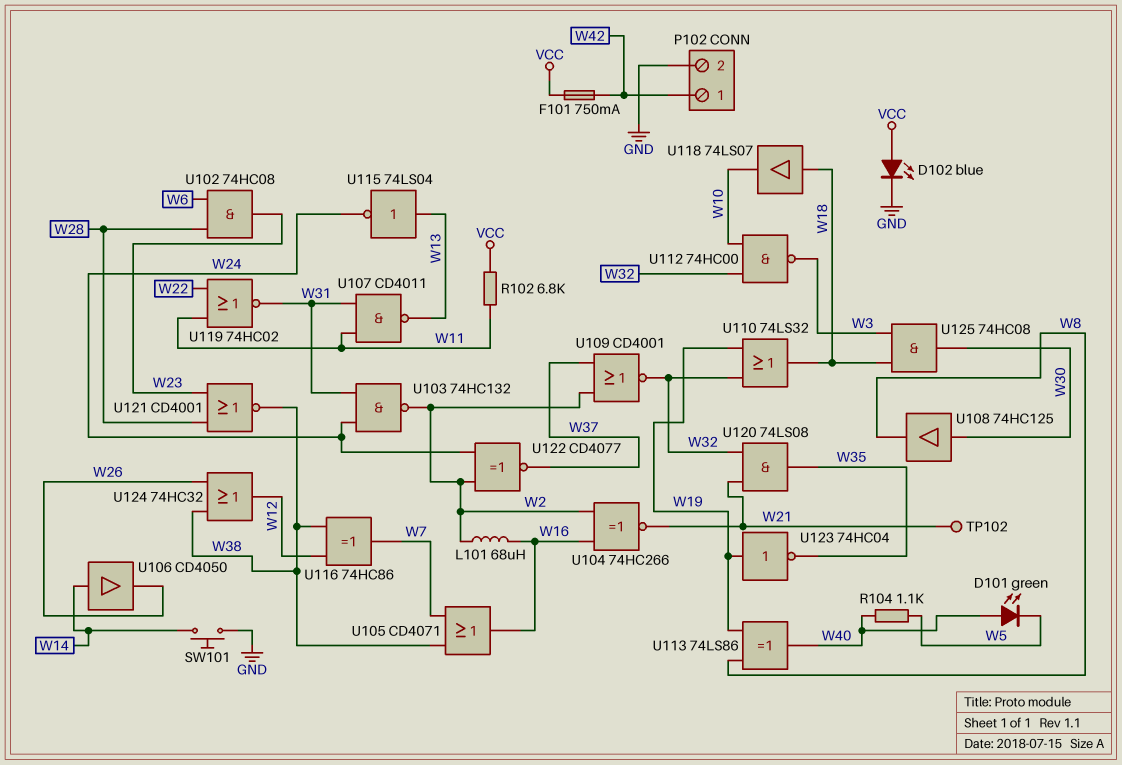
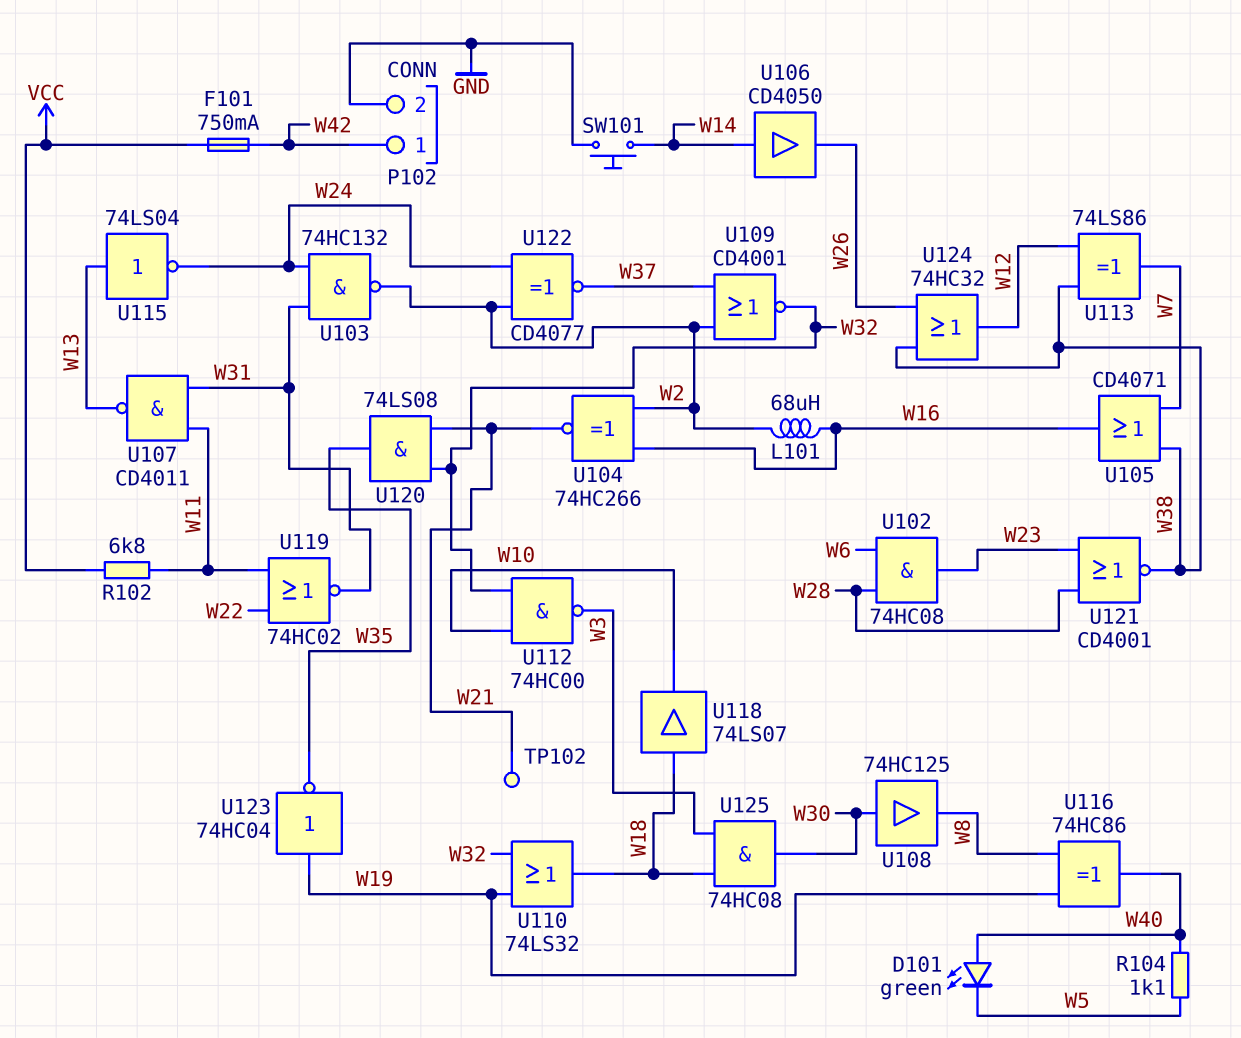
D102: LED blue (A VCC, K GND) -> none
U113: XOR 74LS86 (in W8, in W19, out W40) -> XOR 74LS86 (in W12, in W38, out W7)
U116: XOR 74HC86 (in W12, in W38, out W7) -> XOR 74HC86 (in W8, in W19, out W40)

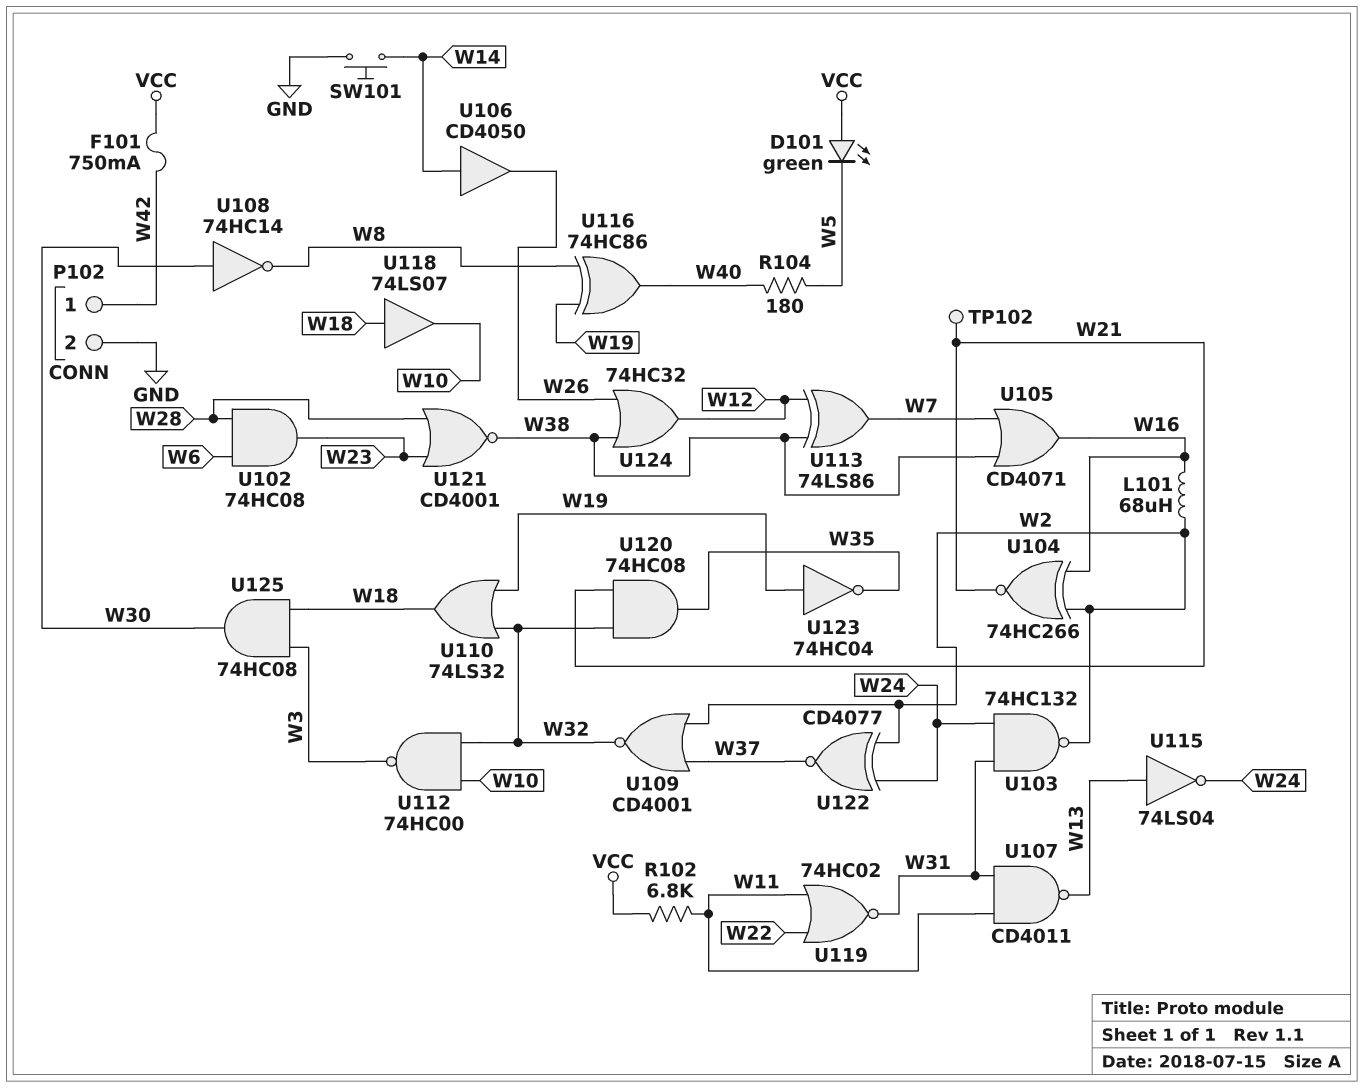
D101: LED green (A W40, K W5) -> LED green (A VCC, K W5)
R104: 1.1k (W5, W40) -> 180 (W5, W40)
U108: buffer 74HC125 (in W30, out W8) -> NOT 74HC14 (in W30, out W8)
U120: AND 74LS08 (in W21, in W32, out W35) -> AND 74HC08 (in W21, in W32, out W35)

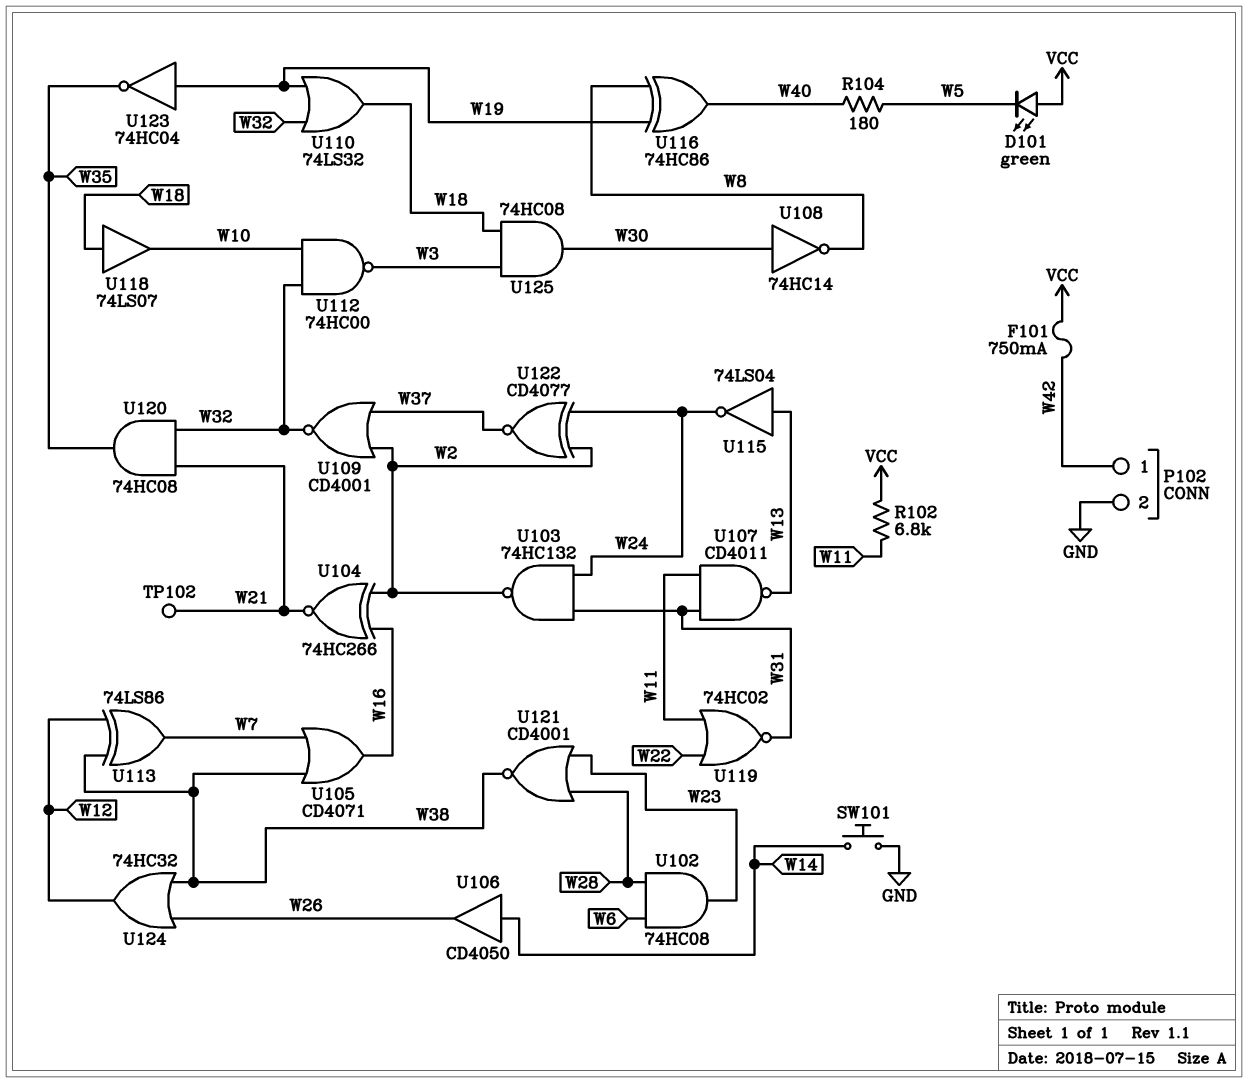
L101: 68uH (W2, W16) -> none

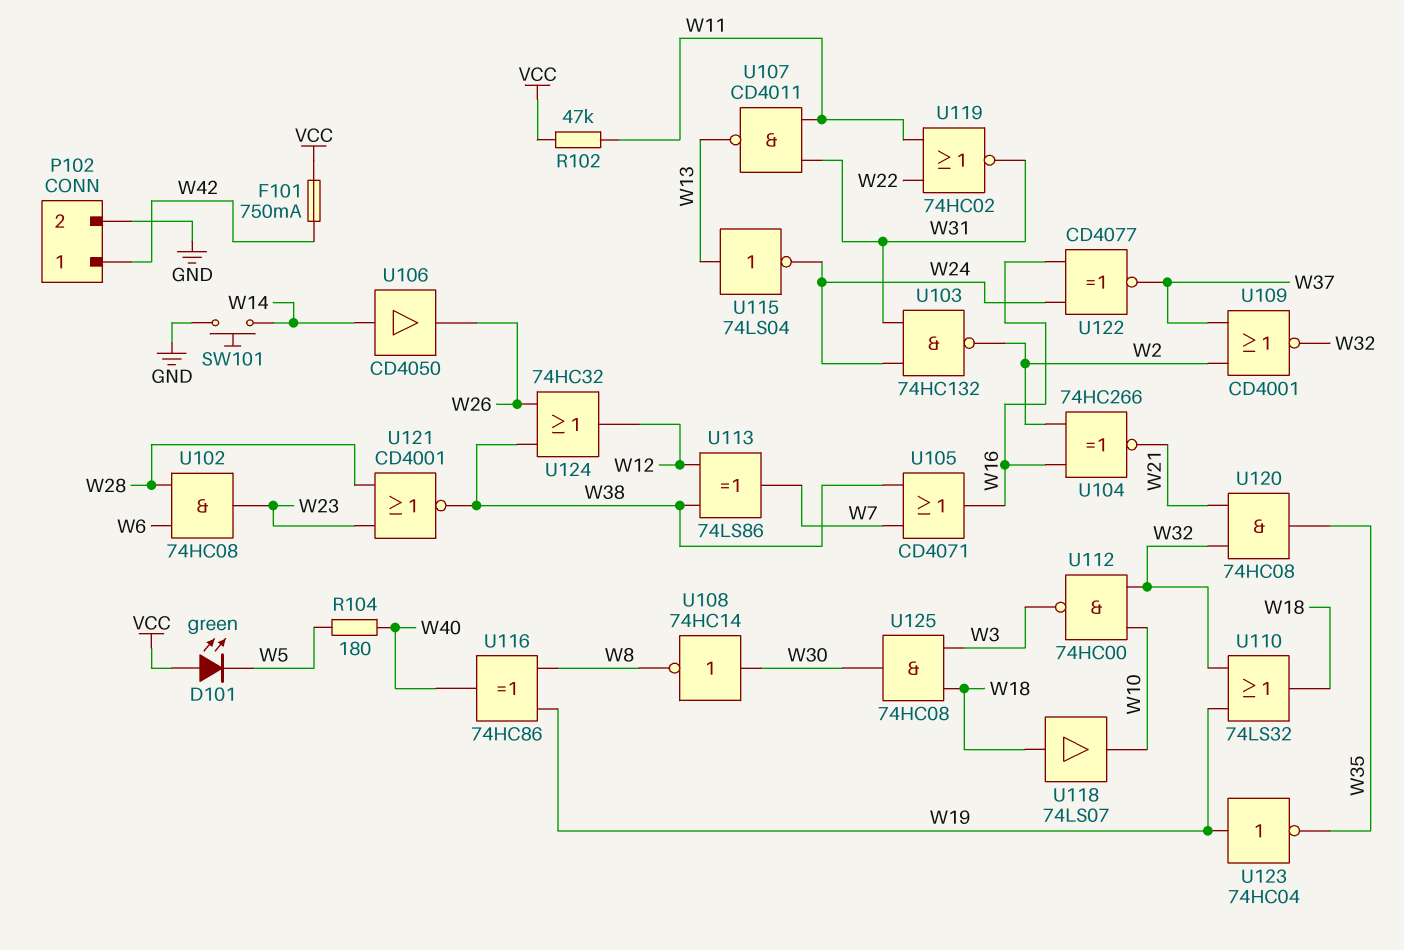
R102: 6.8k (VCC, W11) -> 47k (VCC, W11)
TP102: test point (W21) -> none
U122: XNOR CD4077 (in W2, in W24, out W37) -> XNOR CD4077 (in W16, in W24, out W37)

